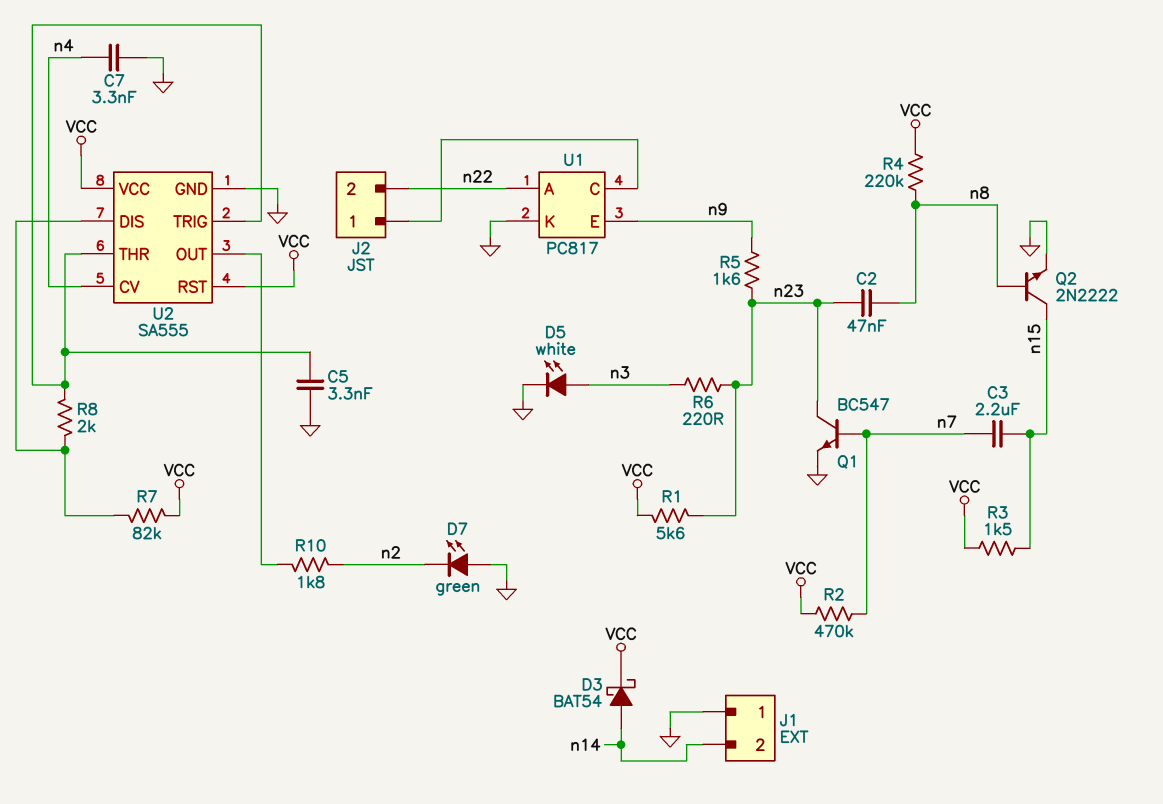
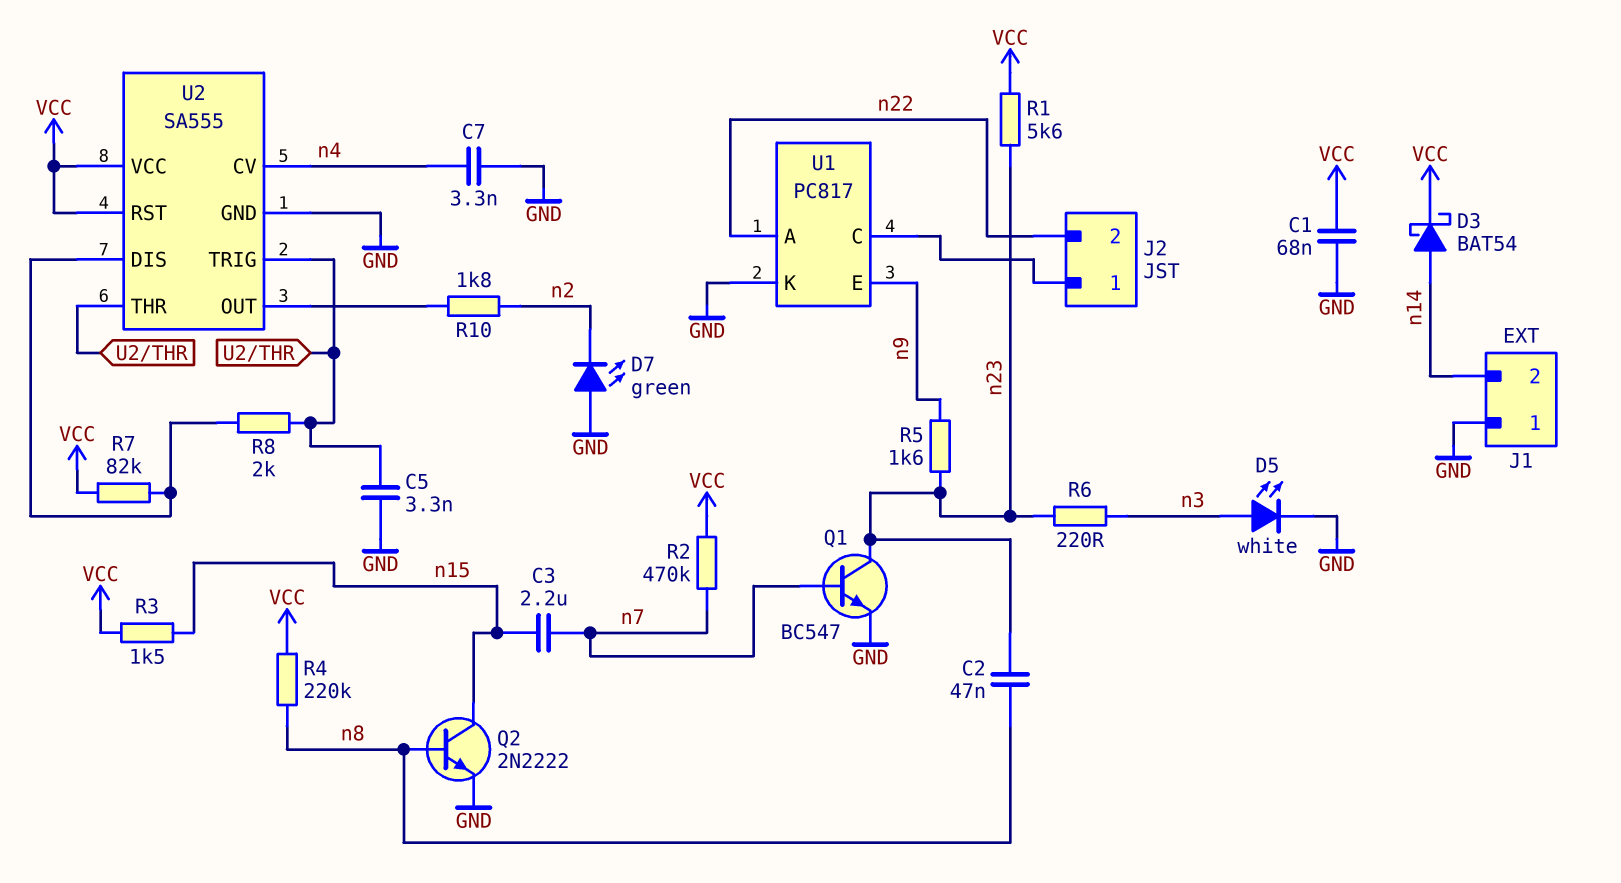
C1: none -> 68nF (GND, VCC)

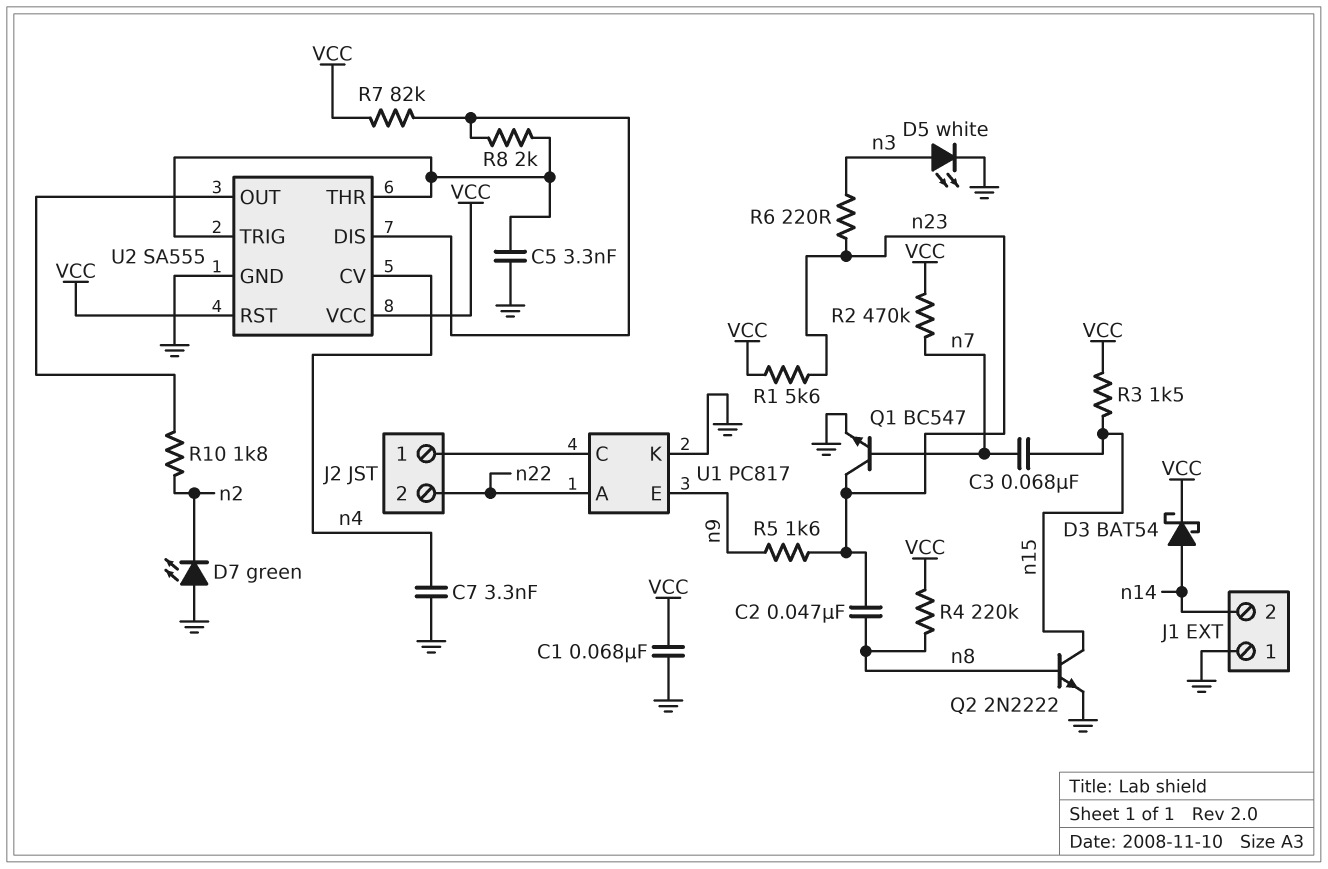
C3: 2.2uF (n7, n15) -> 68nF (n7, n15)

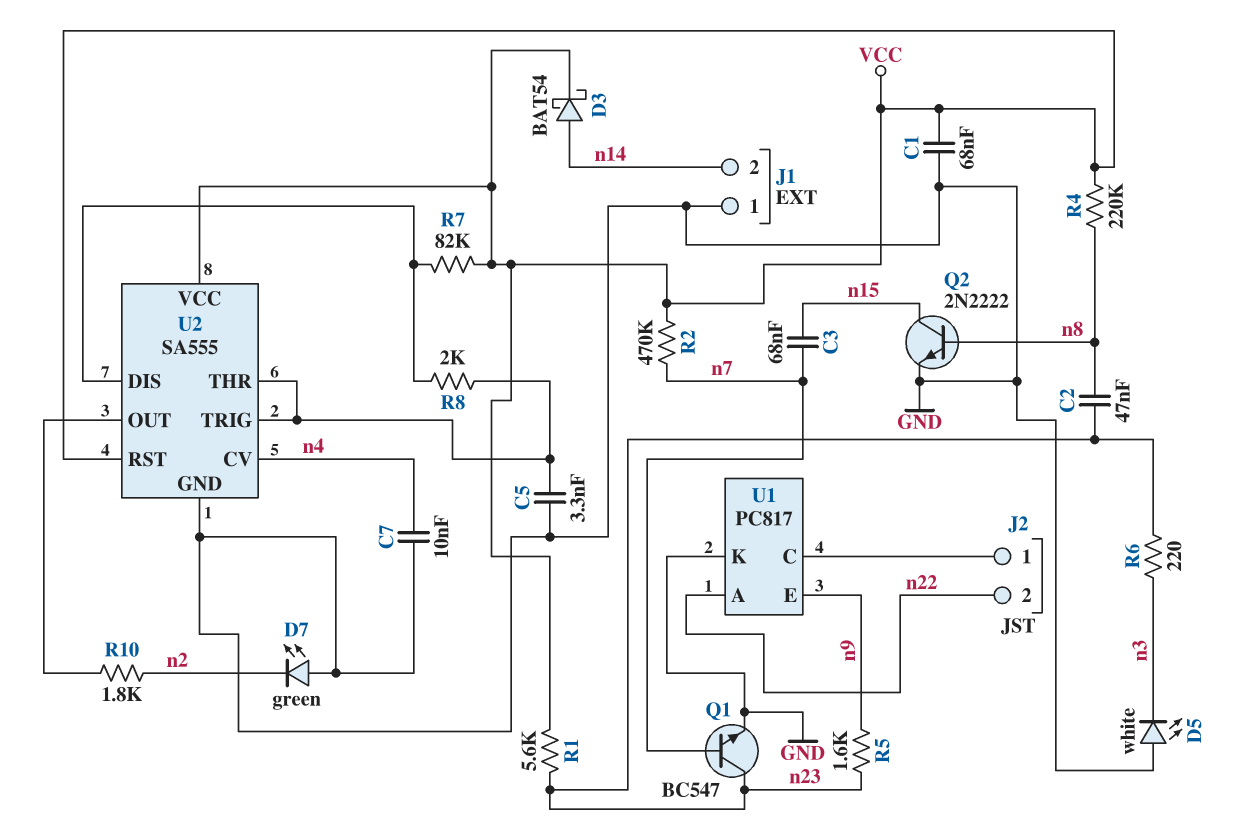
C7: 3.3nF (GND, n4) -> 10nF (GND, n4)
D5: LED white (A n3, K GND) -> LED white (A GND, K n3)
R3: 1.5k (VCC, n15) -> none

